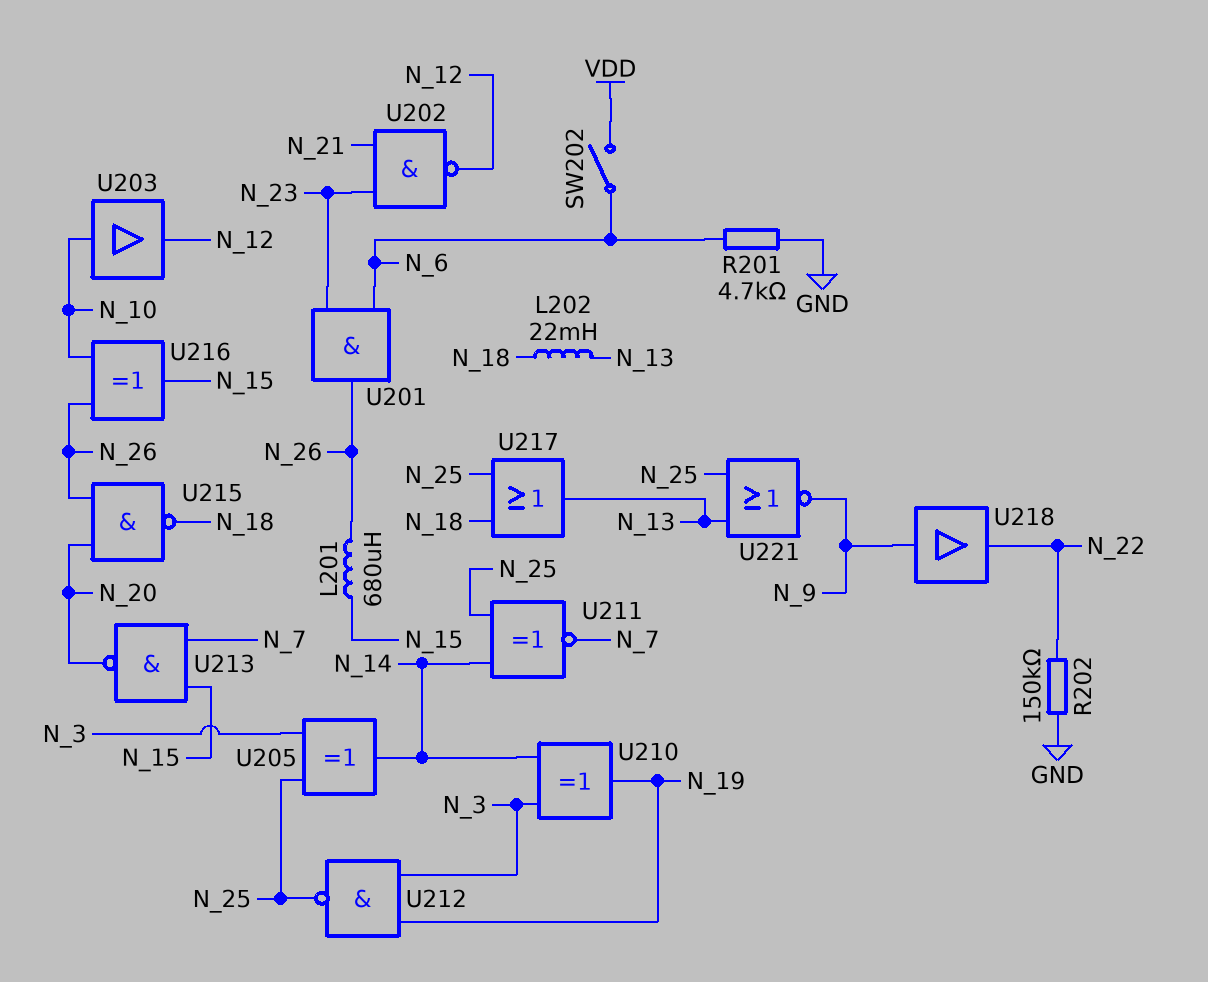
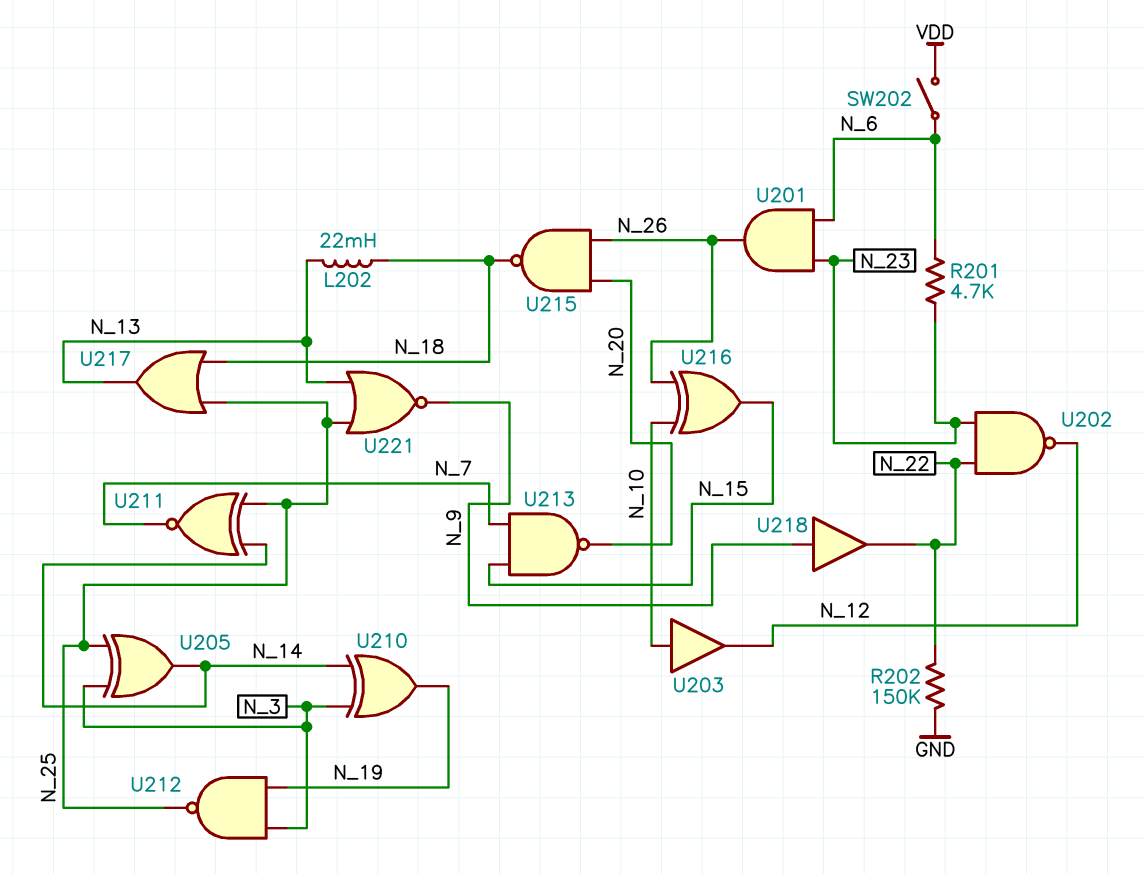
L201: 680uH (N_15, N_26) -> none
R201: 4.7k (GND, N_6) -> 4.7k (N_6, N_23)
U202: NAND (in N_21, in N_23, out N_12) -> NAND (in N_22, in N_23, out N_12)

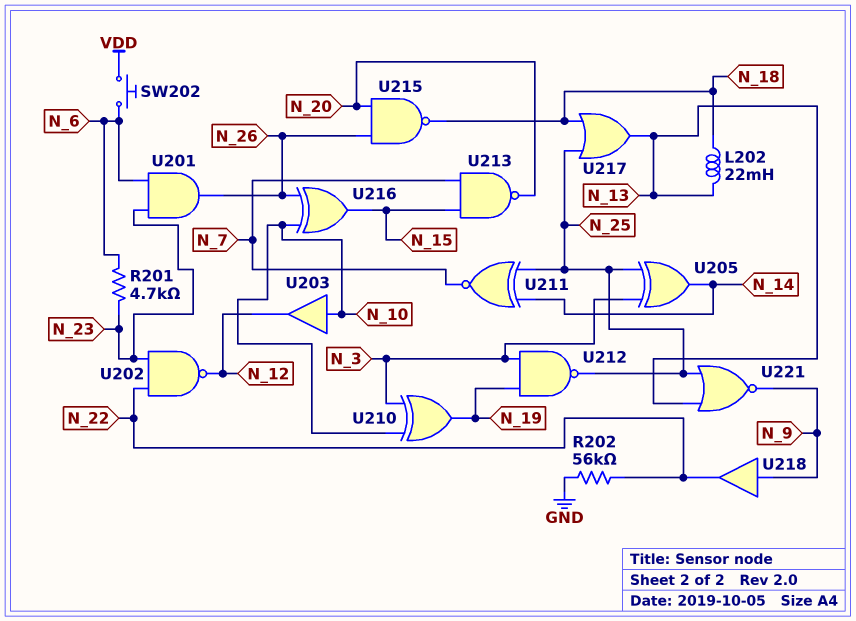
R202: 150k (GND, N_22) -> 56k (GND, N_22)
SW202: switch (N_6, VDD) -> button (N_6, VDD)
U210: XOR (in N_3, in N_14, out N_19) -> XOR (in N_3, in N_10, out N_19)

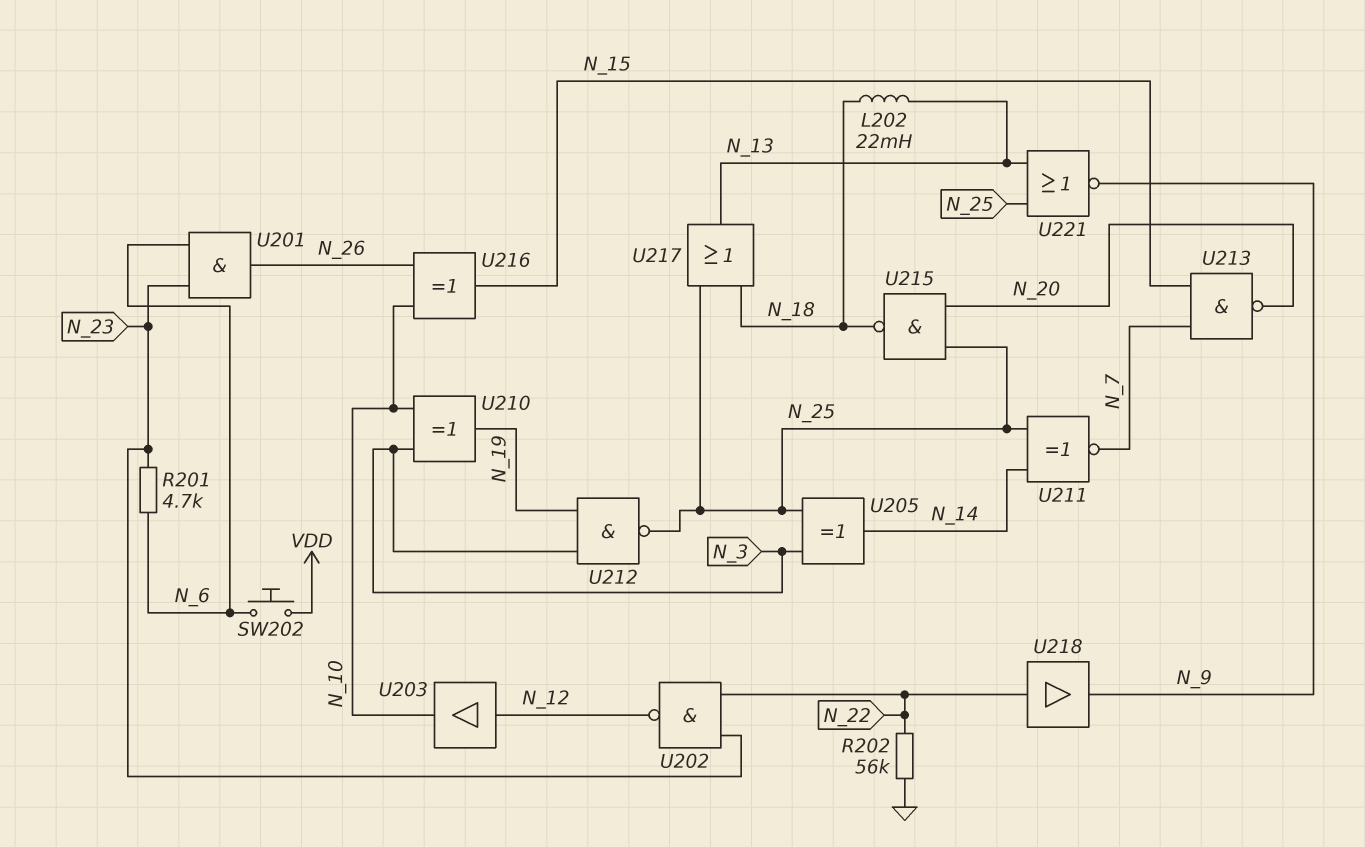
U203: buffer (in N_10, out N_12) -> buffer (in N_12, out N_10)
U215: NAND (in N_20, in N_26, out N_18) -> NAND (in N_20, in N_25, out N_18)
U218: buffer (in N_9, out N_22) -> buffer (in N_22, out N_9)

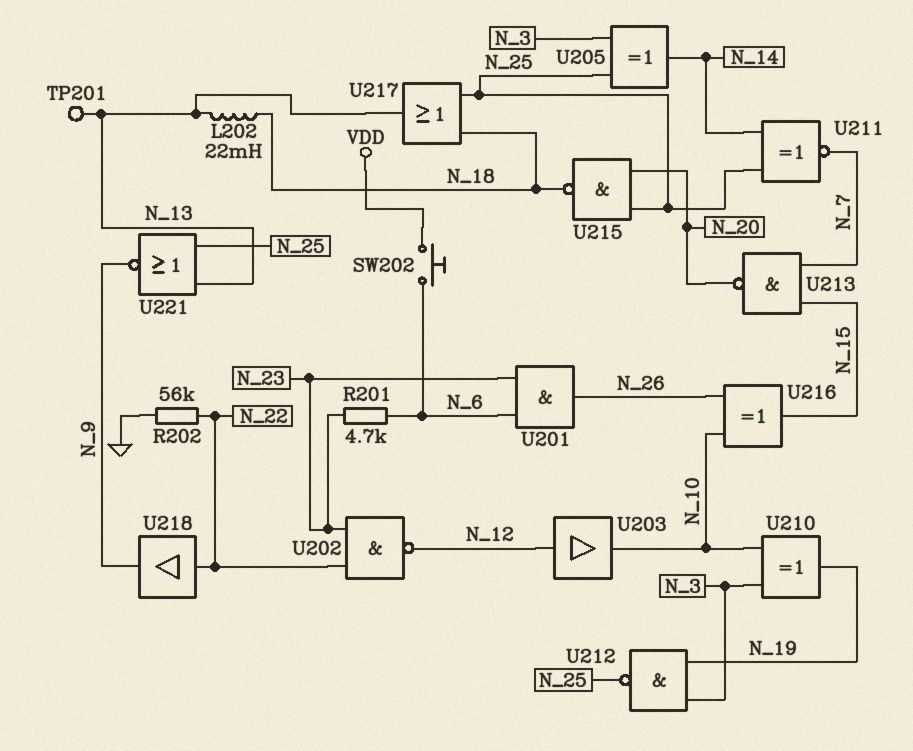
TP201: none -> test point (N_13)

